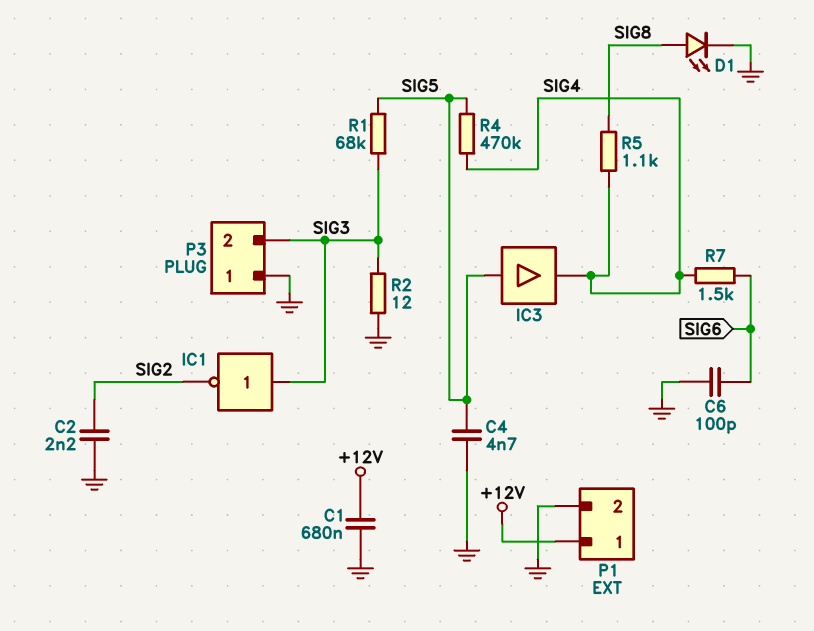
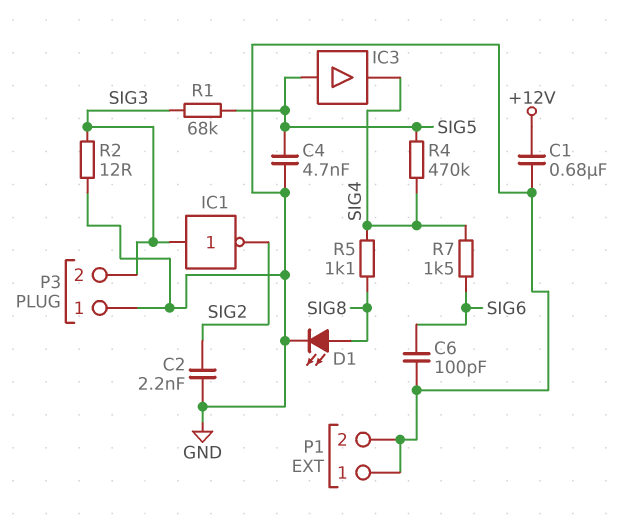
P1 pin 1: +12V -> GND

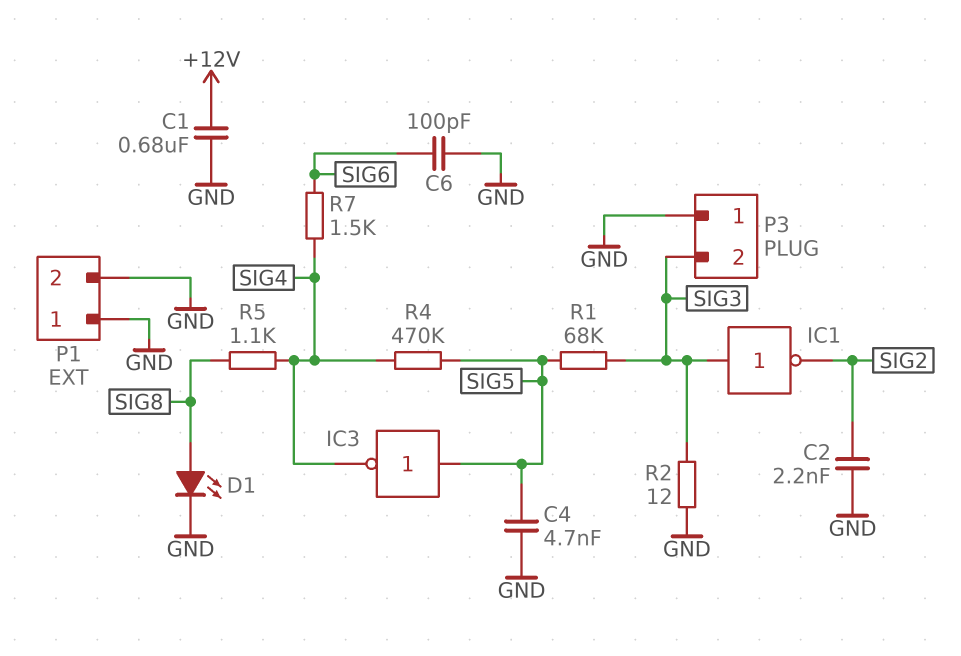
IC3: buffer (in SIG5, out SIG4) -> NOT (in SIG5, out SIG4)

